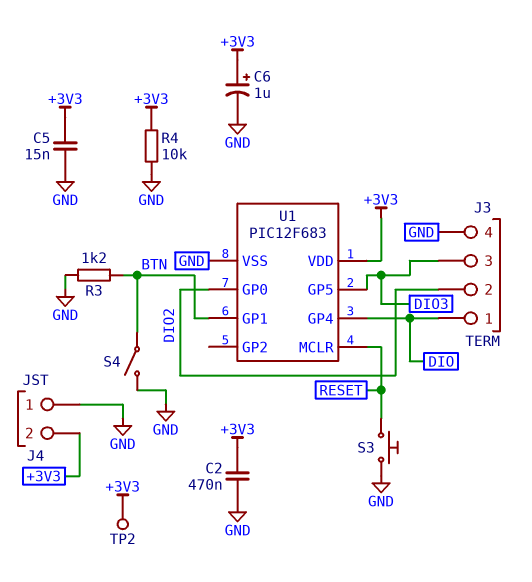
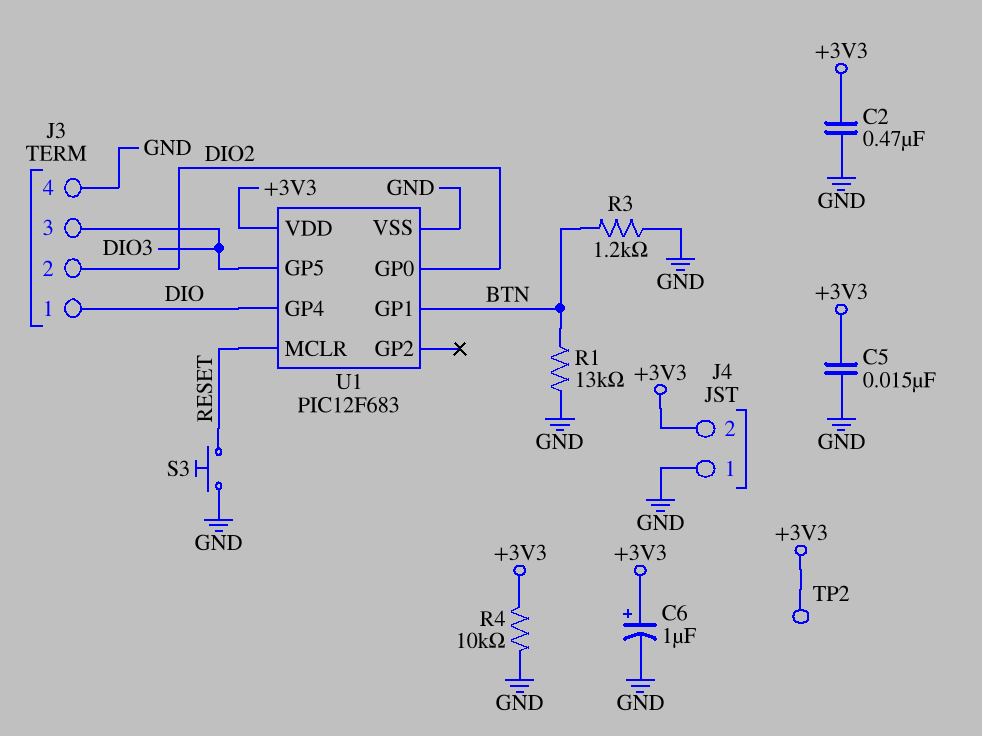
R1: none -> 13k (BTN, GND)
S4: switch (BTN, GND) -> none

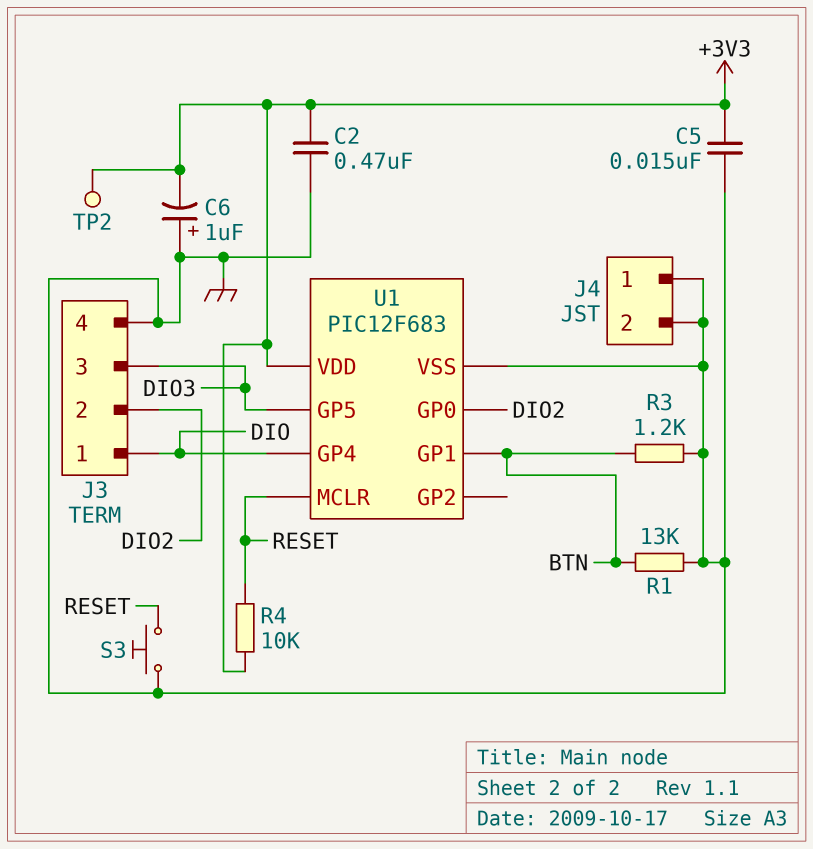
C6: 1uF (plus +3V3, minus GND) -> 1uF (plus GND, minus +3V3)
J4 pin 2: +3V3 -> GND
R4: 10k (+3V3, GND) -> 10k (+3V3, RESET)

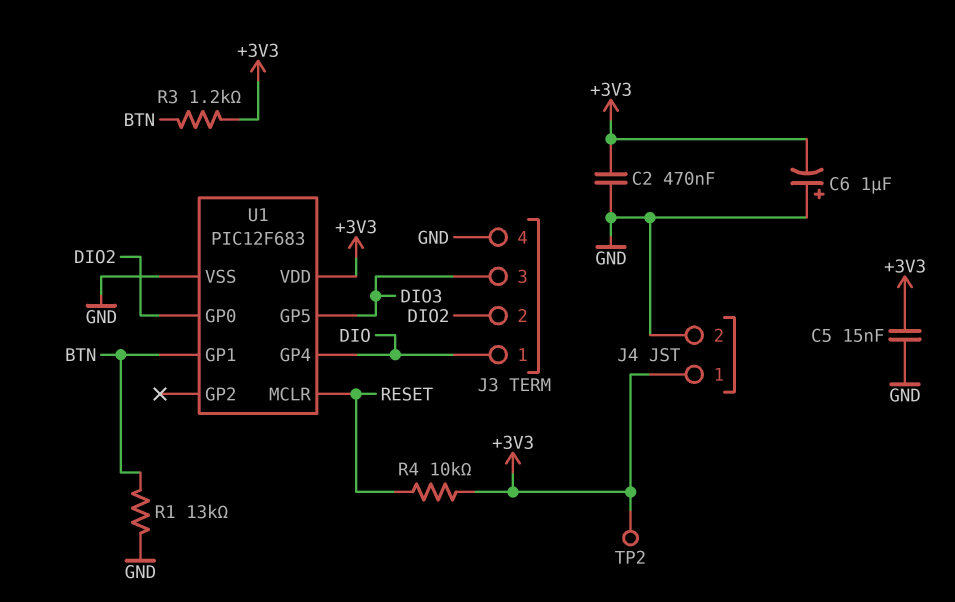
J4 pin 1: GND -> +3V3
R3: 1.2k (BTN, GND) -> 1.2k (+3V3, BTN)
S3: button (GND, RESET) -> none

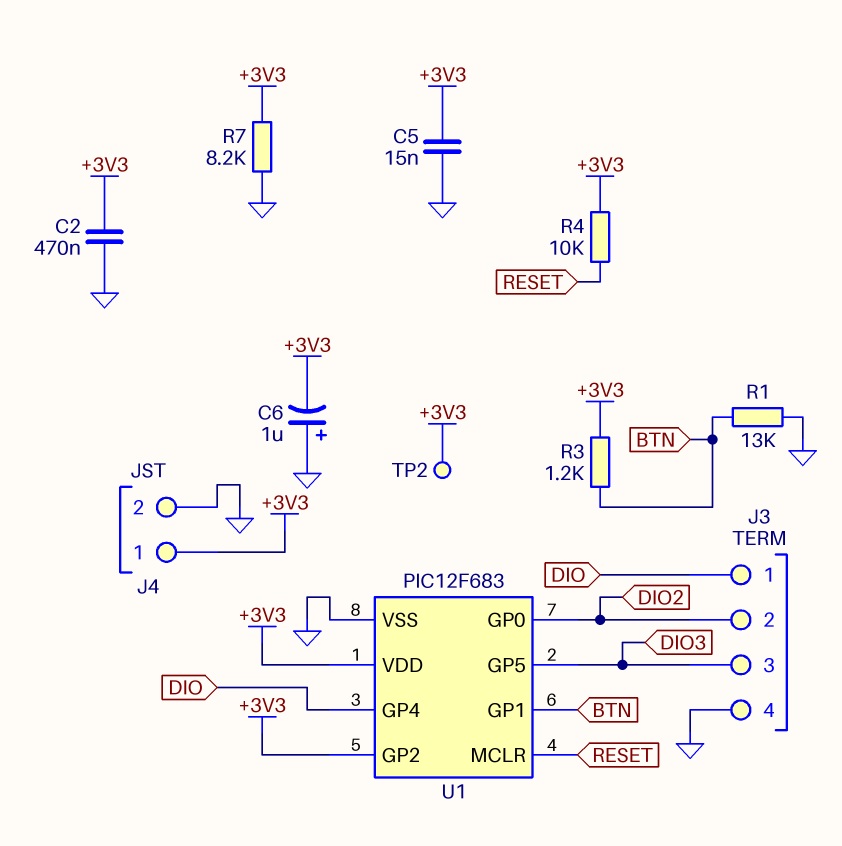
R7: none -> 8.2k (+3V3, GND)
U1 pin GP2: none -> +3V3

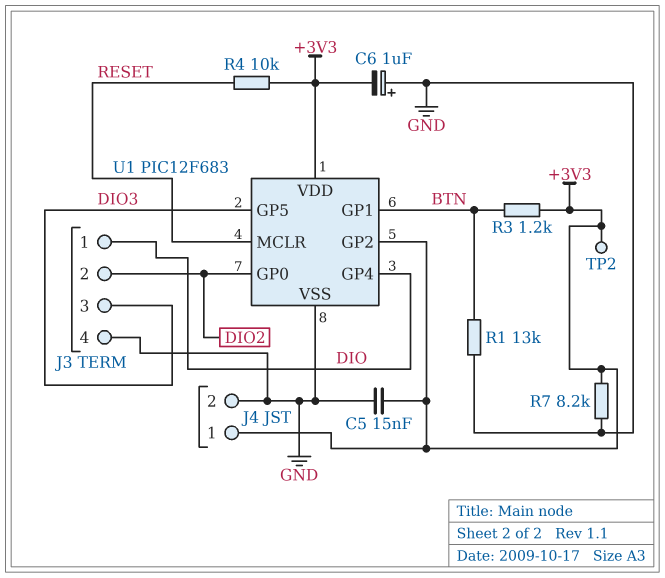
C2: 470nF (+3V3, GND) -> none

